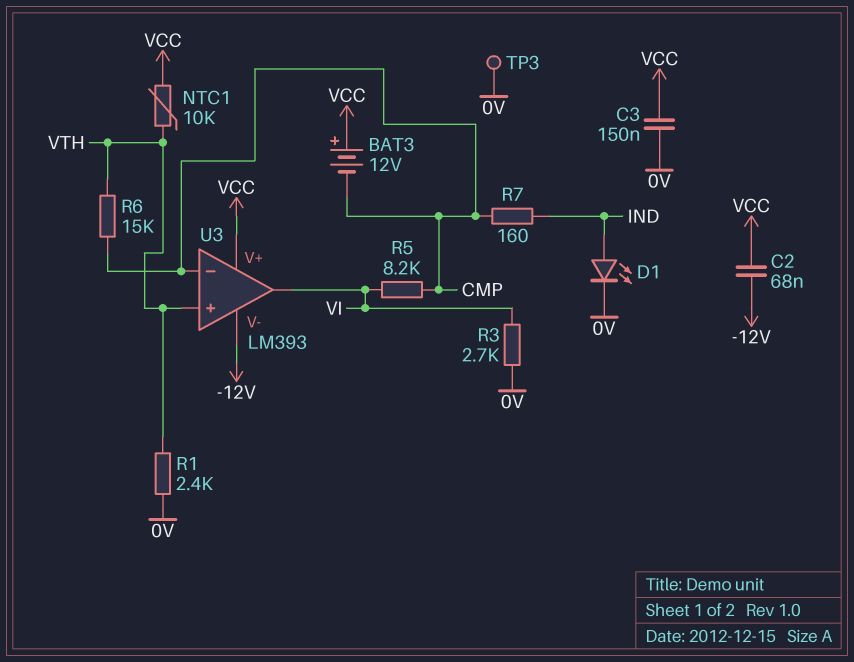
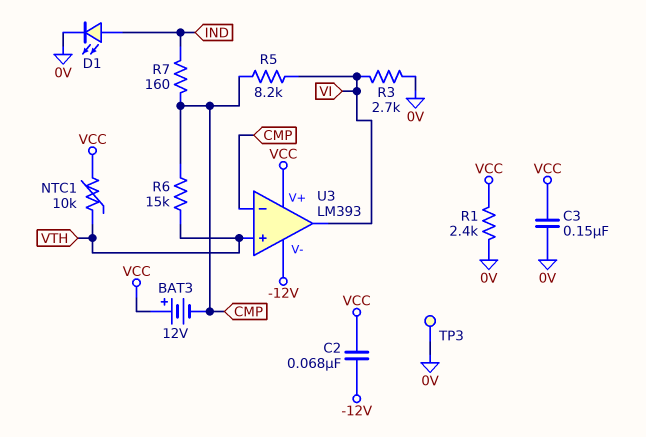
R1: 2.4k (0V, VTH) -> 2.4k (0V, VCC)

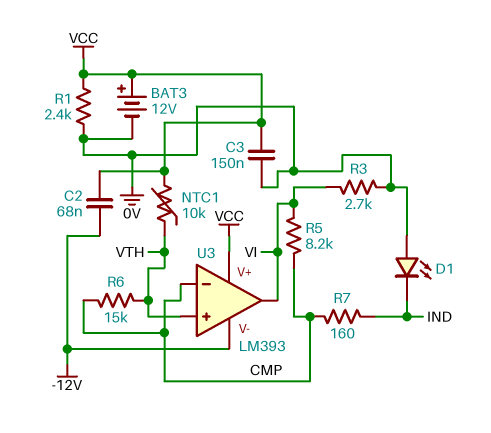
BAT3: 12V (plus VCC, minus CMP) -> 12V (plus VCC, minus 0V)
D1: LED (A IND, K 0V) -> LED (A 0V, K IND)
TP3: test point (0V) -> none

